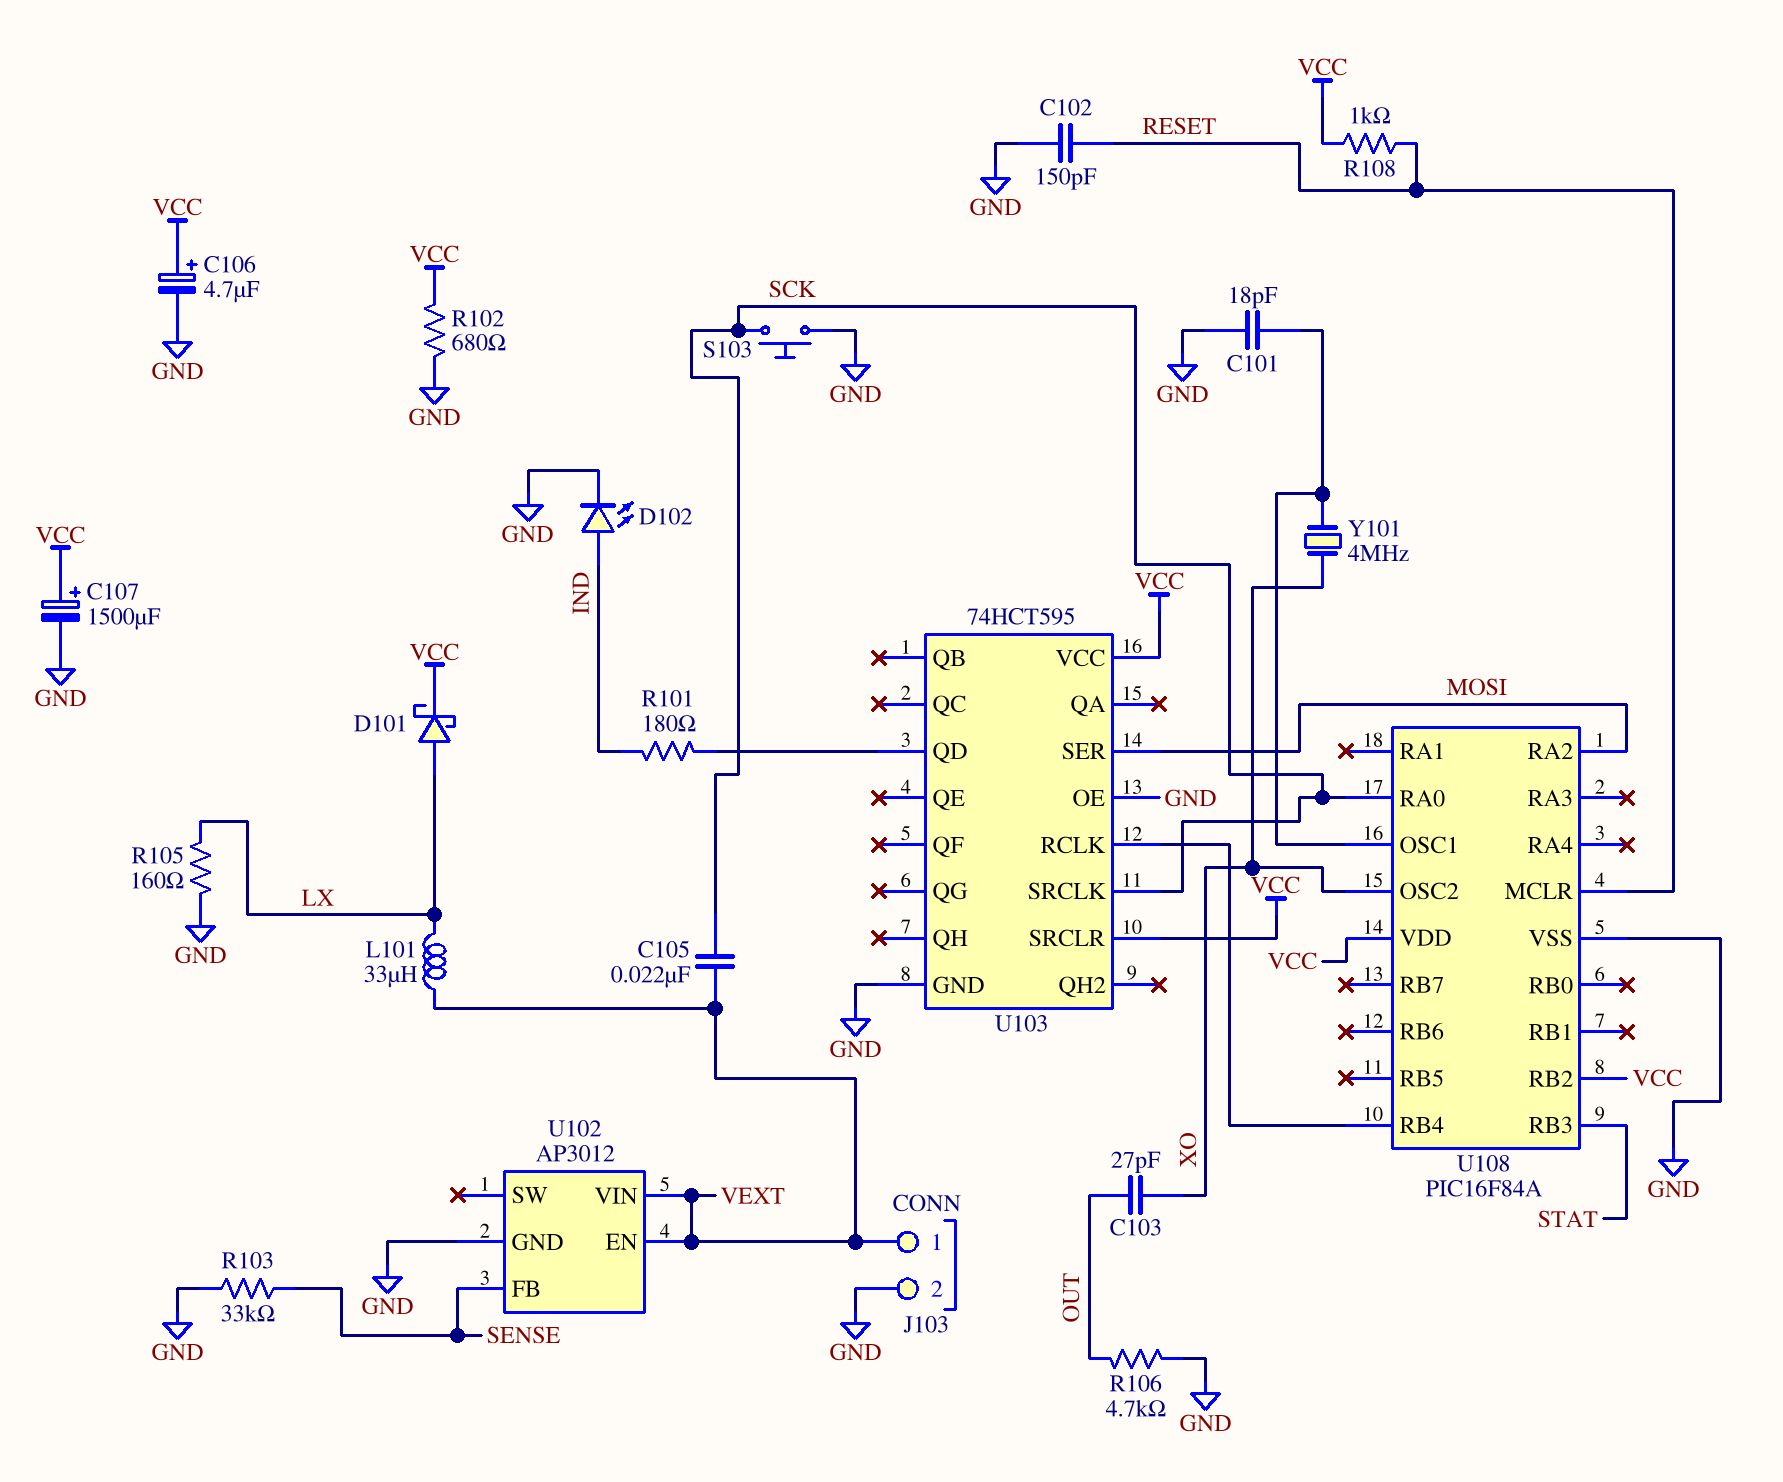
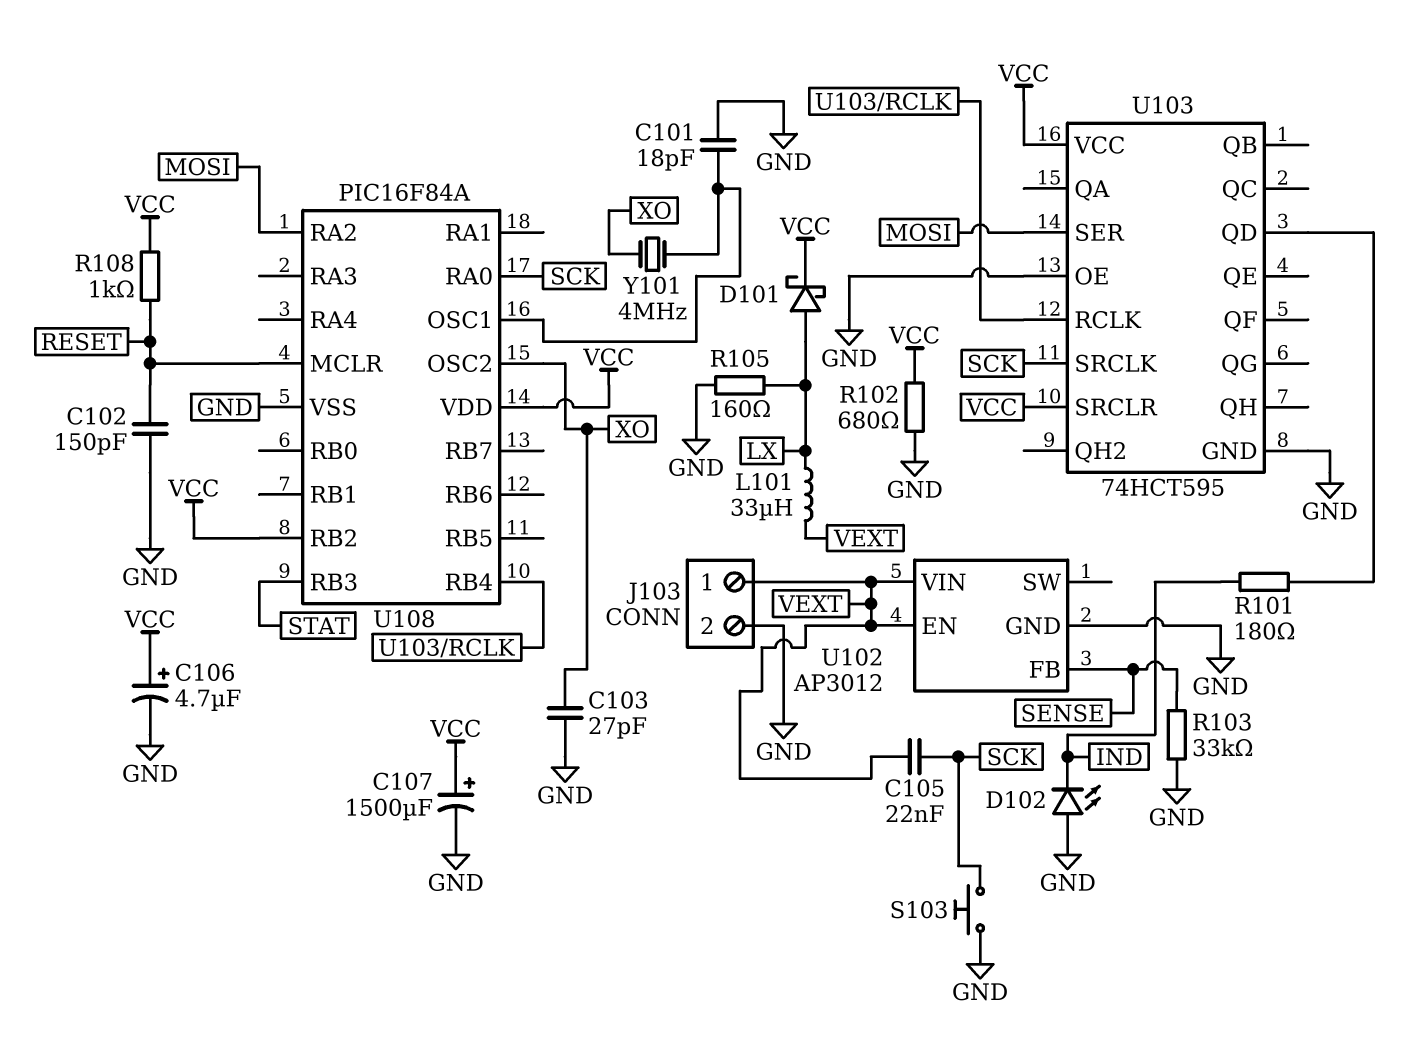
C103: 27pF (OUT, XO) -> 27pF (GND, XO)
D102: LED (A IND, K GND) -> LED (A GND, K IND)
R106: 4.7k (GND, OUT) -> none

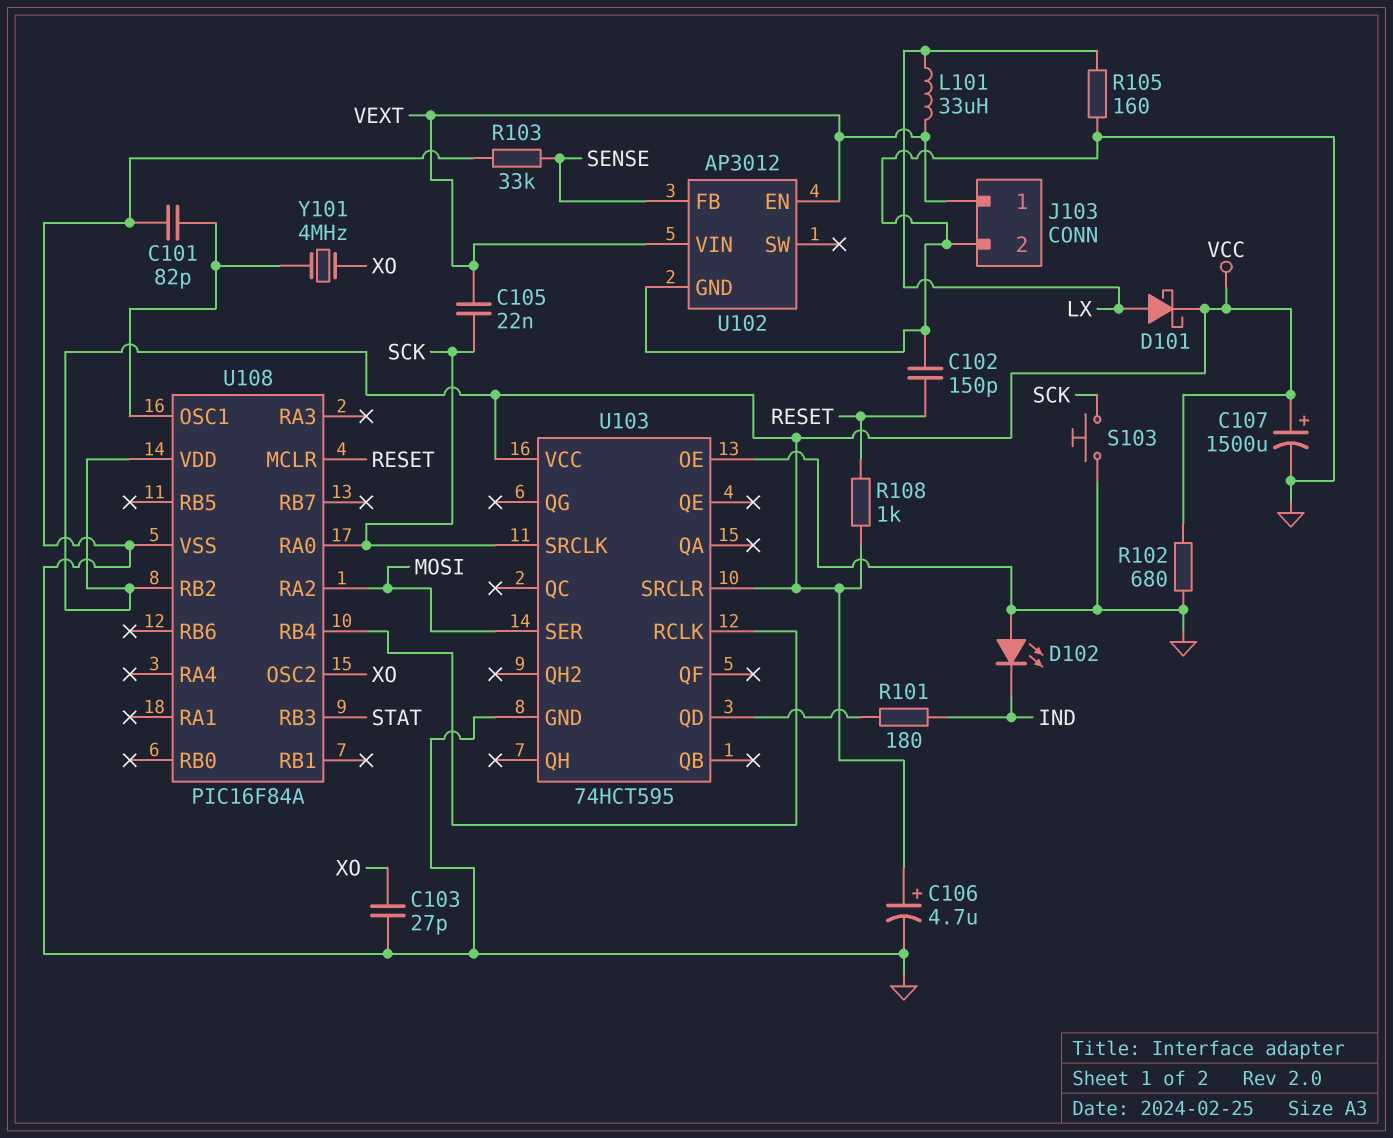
C101: 18pF (GND, U108/OSC1) -> 82pF (GND, U108/OSC1)

